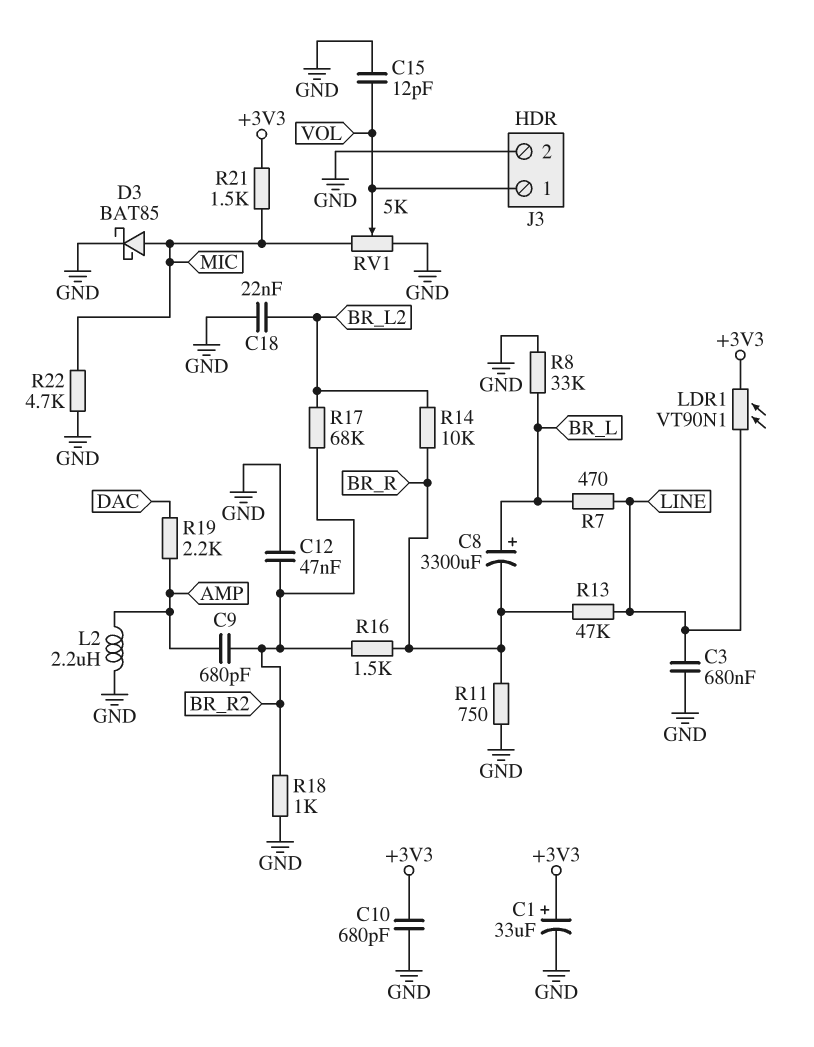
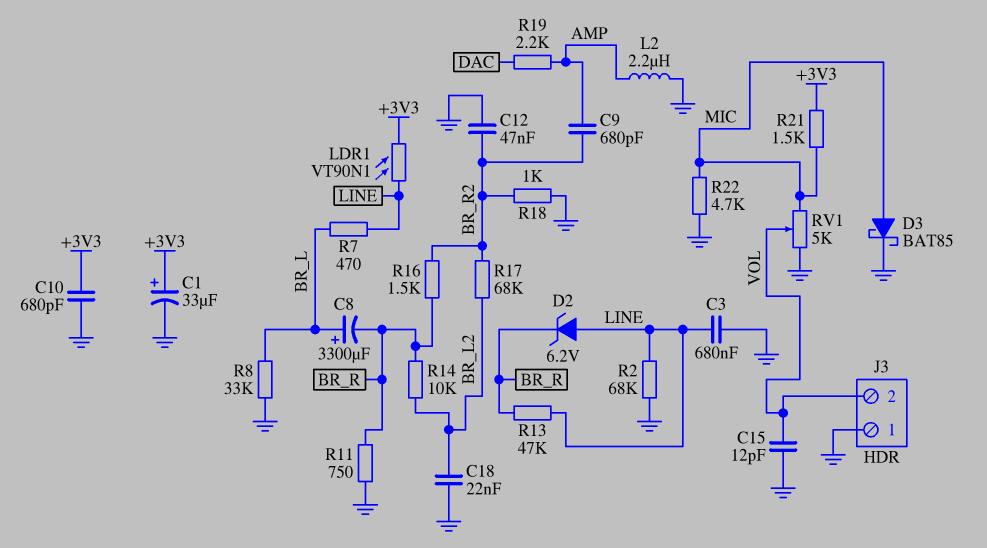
D2: none -> zener 6.2V (A LINE, K BR_R)
J3 pin 1: VOL -> GND
J3 pin 2: GND -> VOL
R2: none -> 68k (GND, LINE)

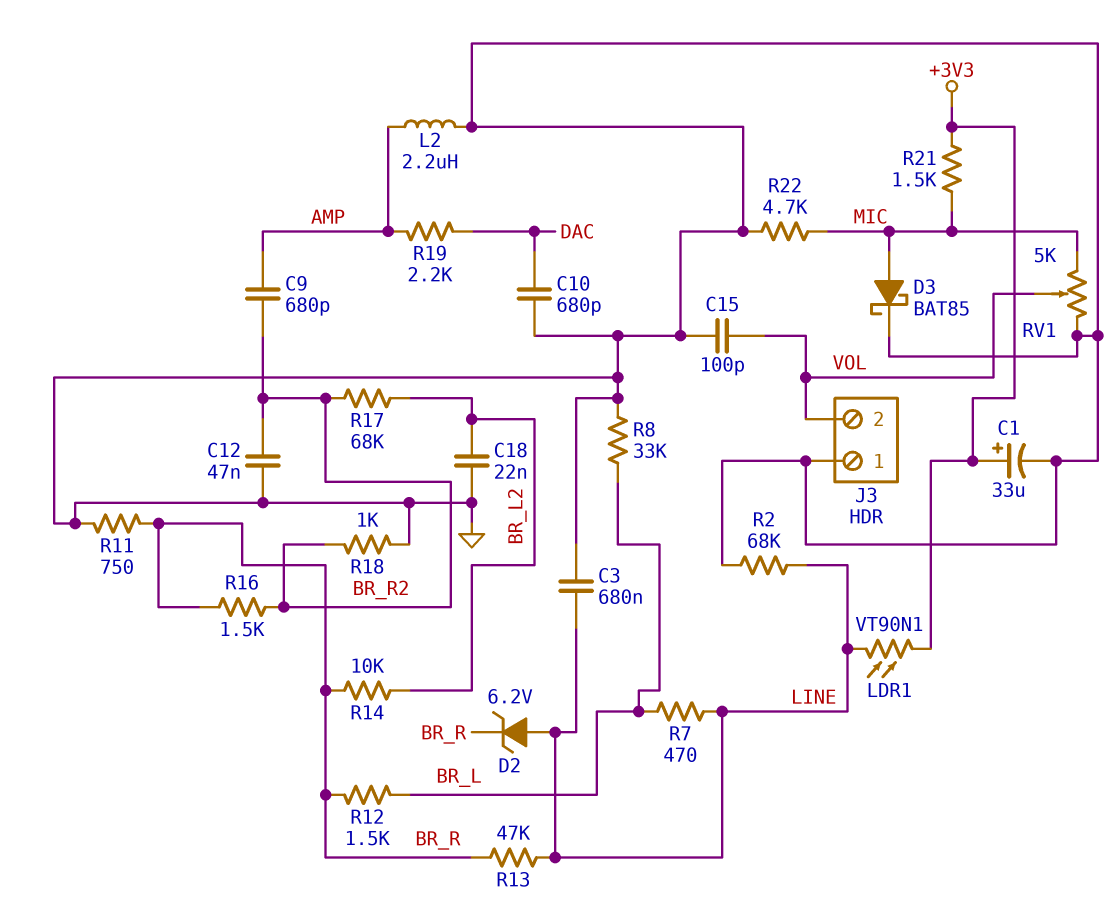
C8: 3300uF (plus BR_L, minus BR_R) -> none
C10: 680pF (+3V3, GND) -> 680pF (DAC, GND)
C15: 12pF (GND, VOL) -> 100pF (GND, VOL)
R12: none -> 1.5k (BR_L, BR_R)

